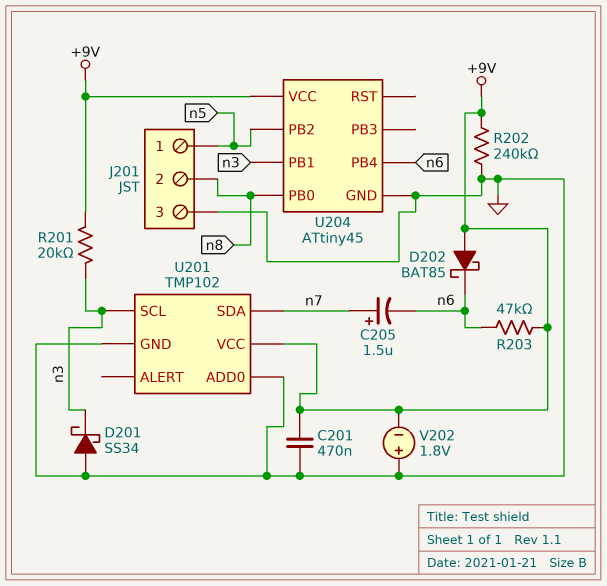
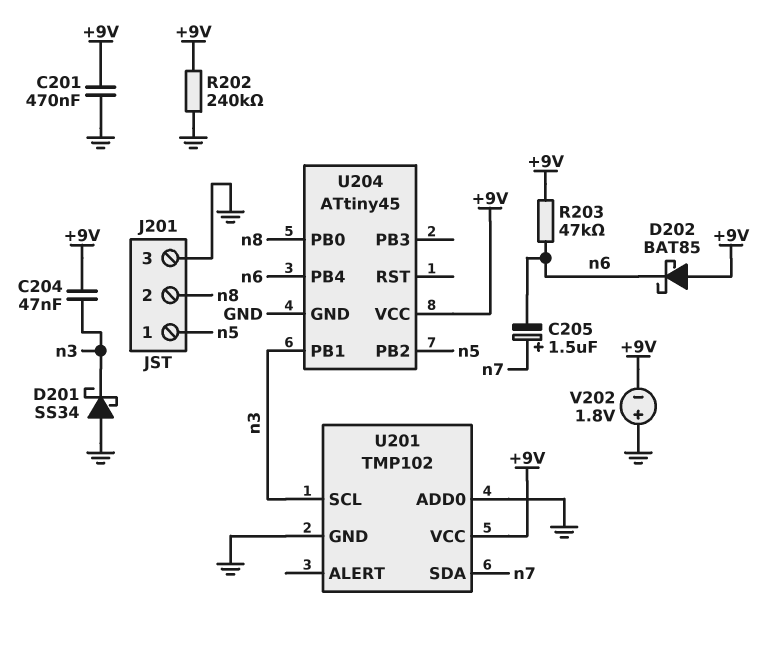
C204: none -> 47nF (+9V, n3)
R201: 20k (+9V, n3) -> none

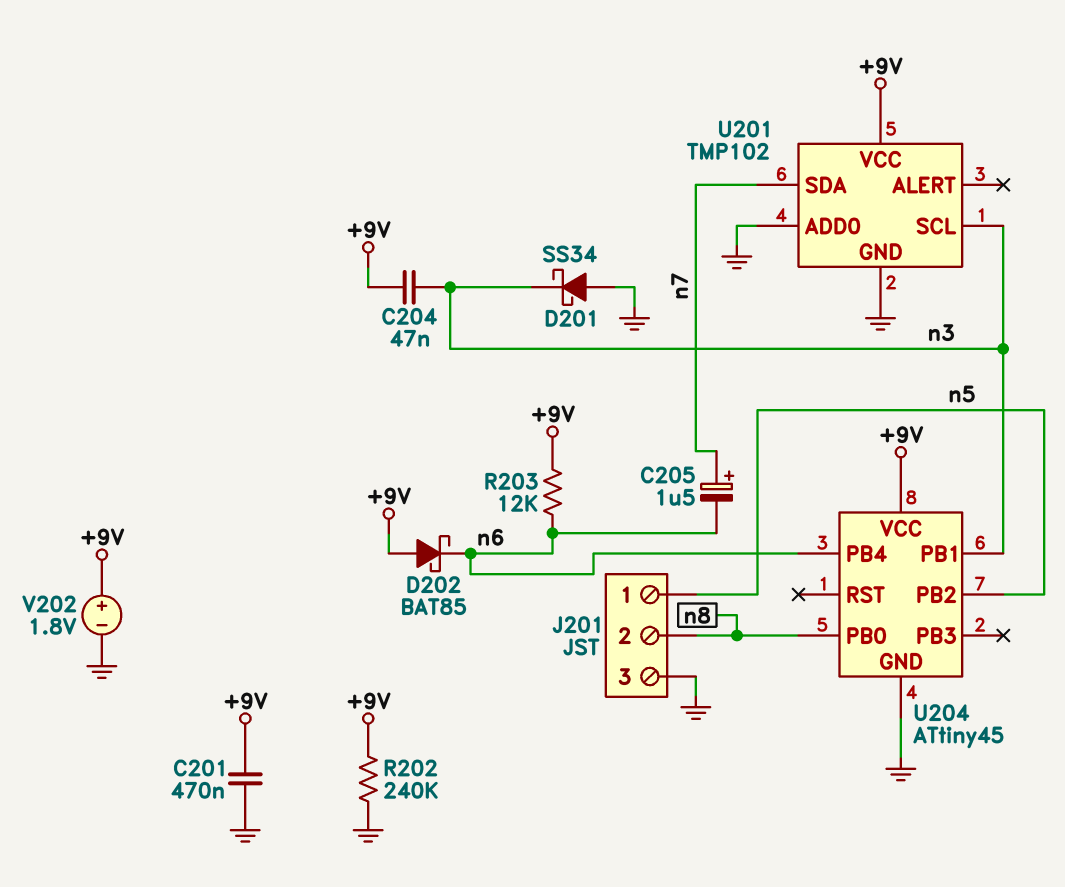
R203: 47k (+9V, n6) -> 12k (+9V, n6)
V202: 1.8V (plus GND, minus +9V) -> 1.8V (plus +9V, minus GND)

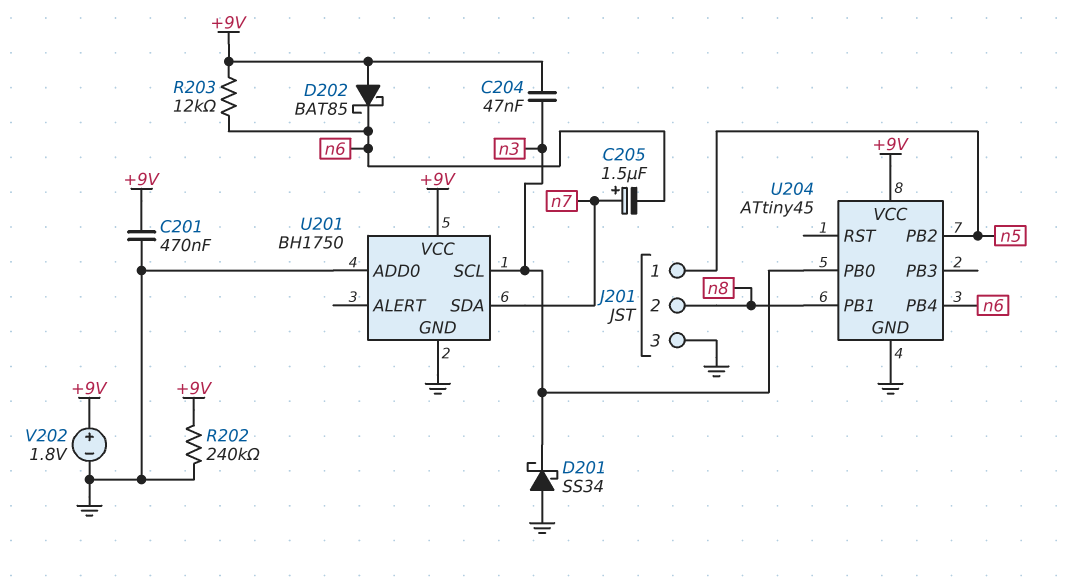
U201: TMP102 -> BH1750
U204 pin PB0: n8 -> n3
U204 pin PB1: n3 -> n8

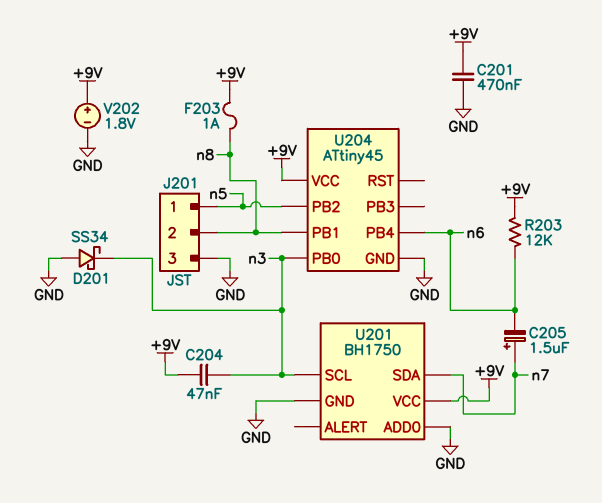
D202: schottky BAT85 (A +9V, K n6) -> none
F203: none -> 1A (+9V, n8)
R202: 240k (+9V, GND) -> none

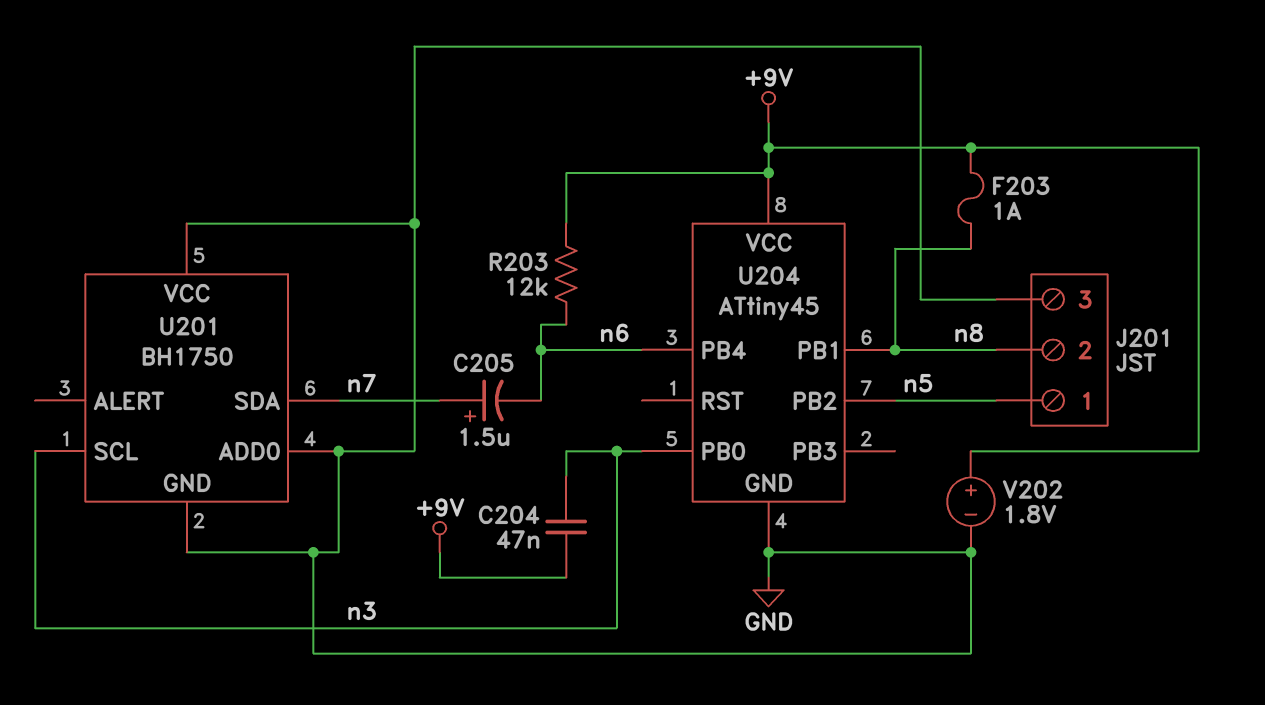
C201: 470nF (+9V, GND) -> none
D201: schottky SS34 (A GND, K n3) -> none
U201 pin VCC: +9V -> GND

